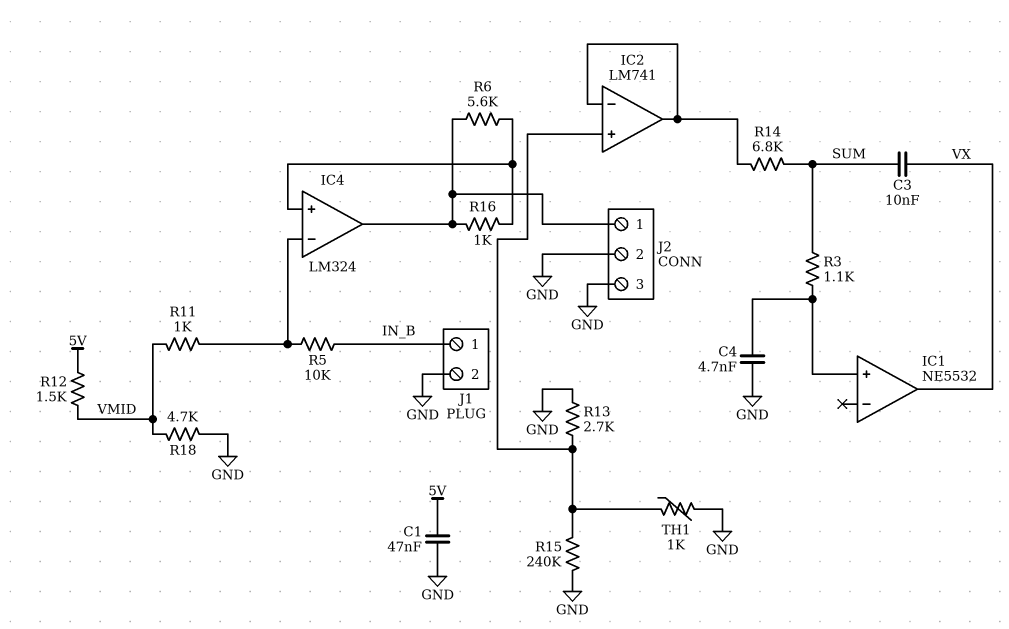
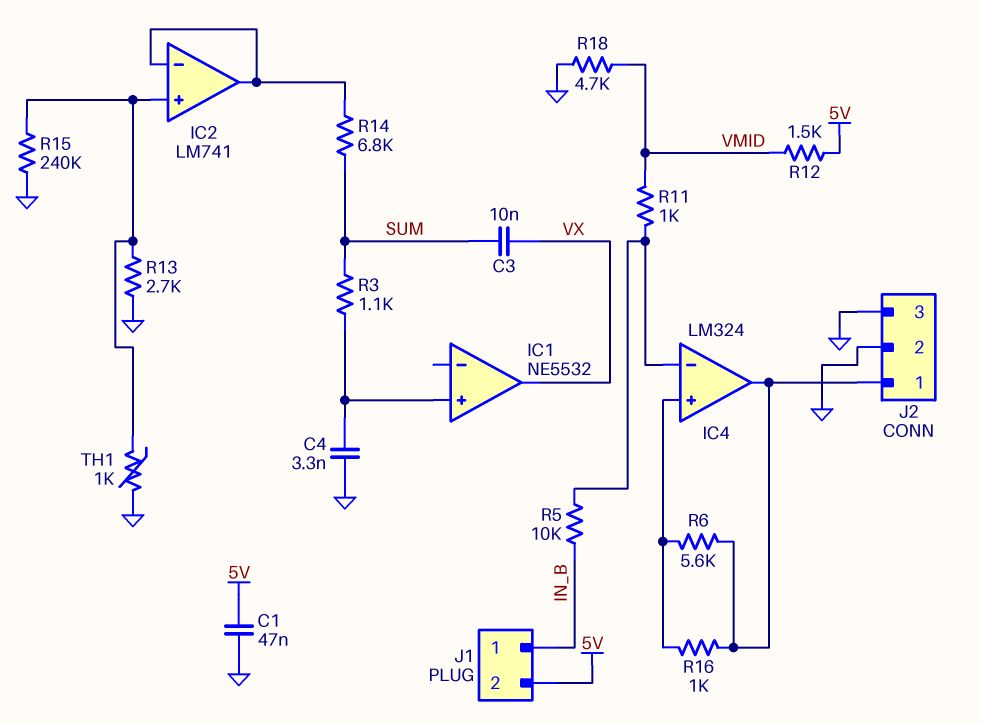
C4: 4.7nF (GND, IC1/in+) -> 3.3nF (GND, IC1/in+)
J1 pin 2: GND -> 5V

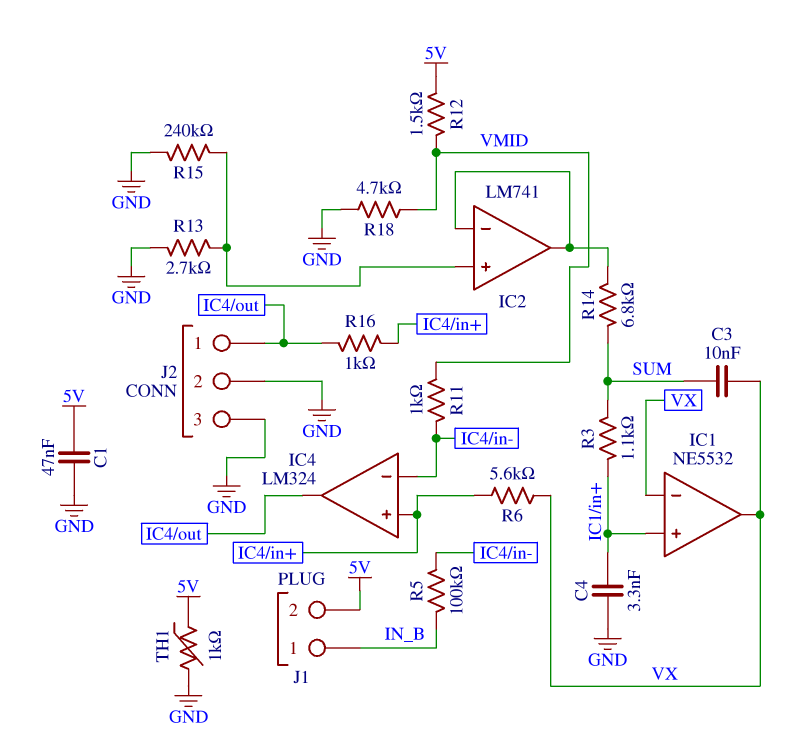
IC1 pin in-: none -> VX
R5: 10k (IC4/in-, IN_B) -> 100k (IC4/in-, IN_B)
R6: 5.6k (IC4/in+, IC4/out) -> 5.6k (IC4/in+, VX)
TH1: 1k (GND, IC2/in+) -> 1k (5V, GND)

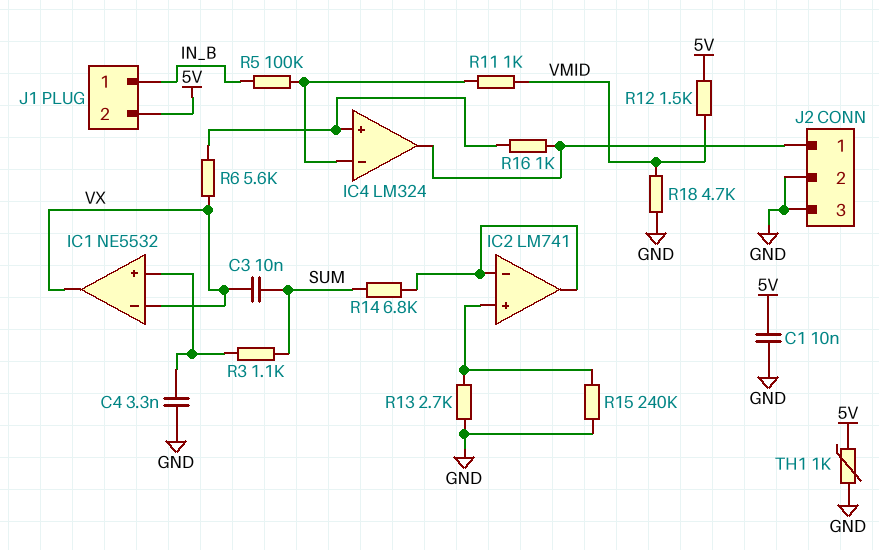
C1: 47nF (5V, GND) -> 10nF (5V, GND)

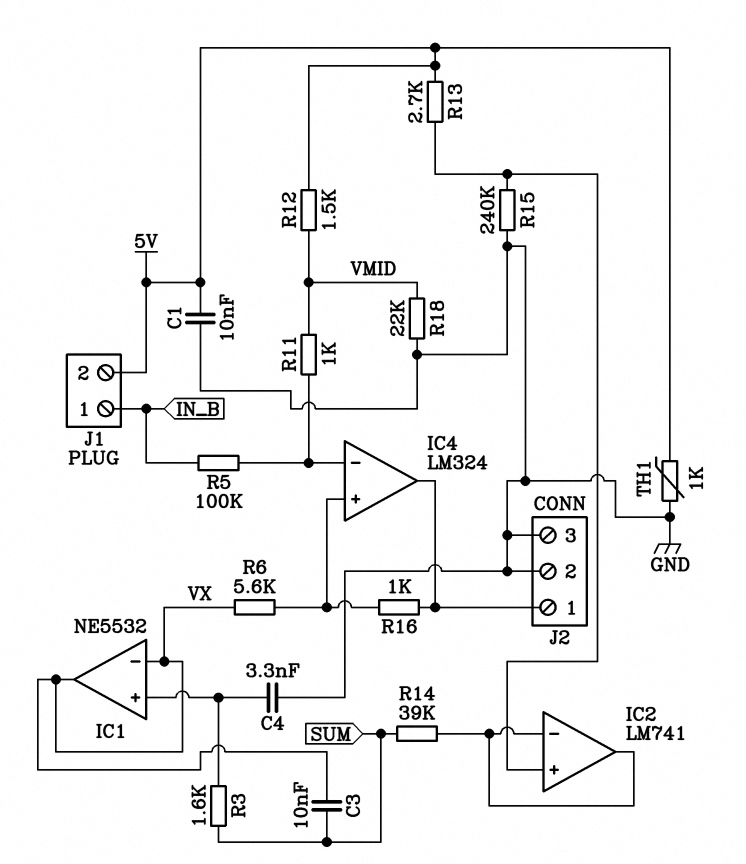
R3: 1.1k (IC1/in+, SUM) -> 1.6k (IC1/in+, SUM)
R13: 2.7k (GND, IC2/in+) -> 2.7k (5V, IC2/in+)
R14: 6.8k (IC2/in-, SUM) -> 39k (IC2/in-, SUM)
R18: 4.7k (GND, VMID) -> 22k (GND, VMID)

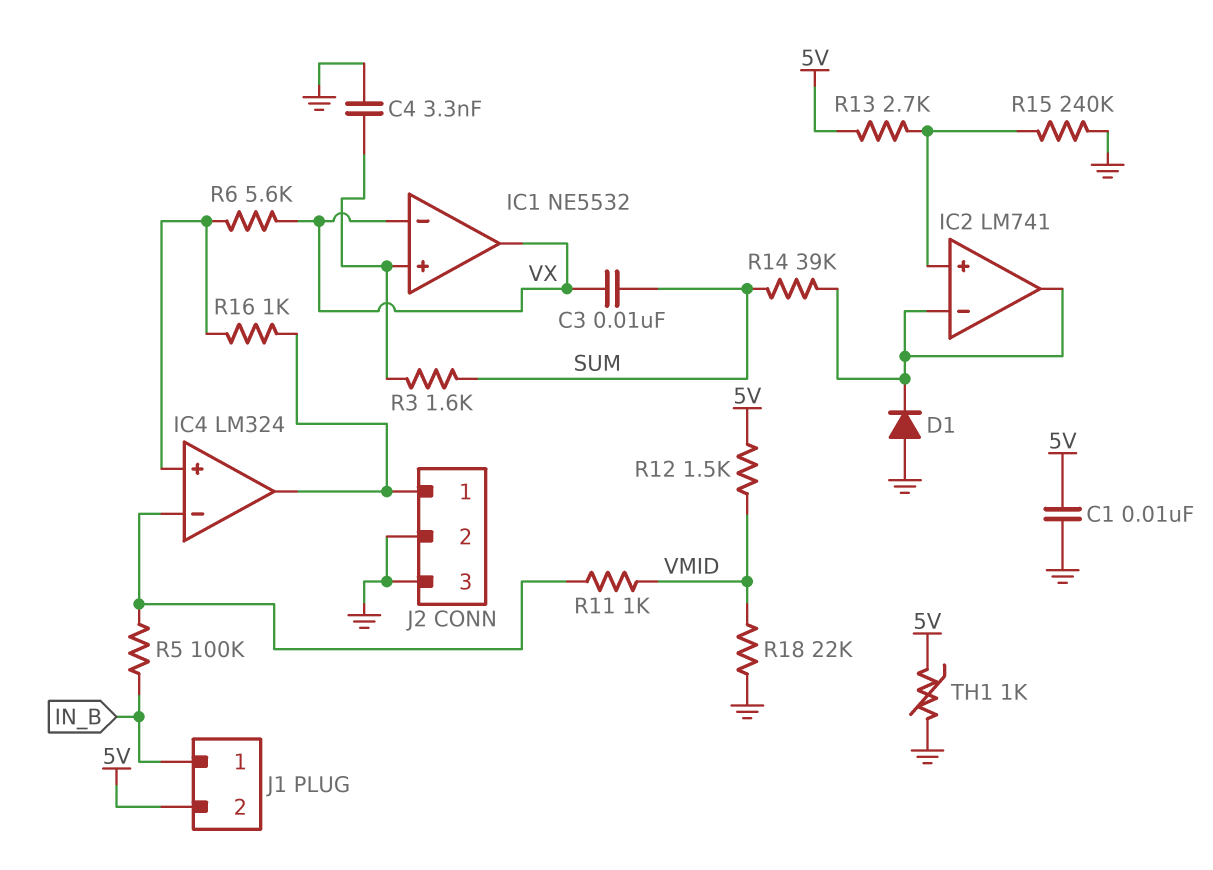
D1: none -> diode (A GND, K IC2/in-)

